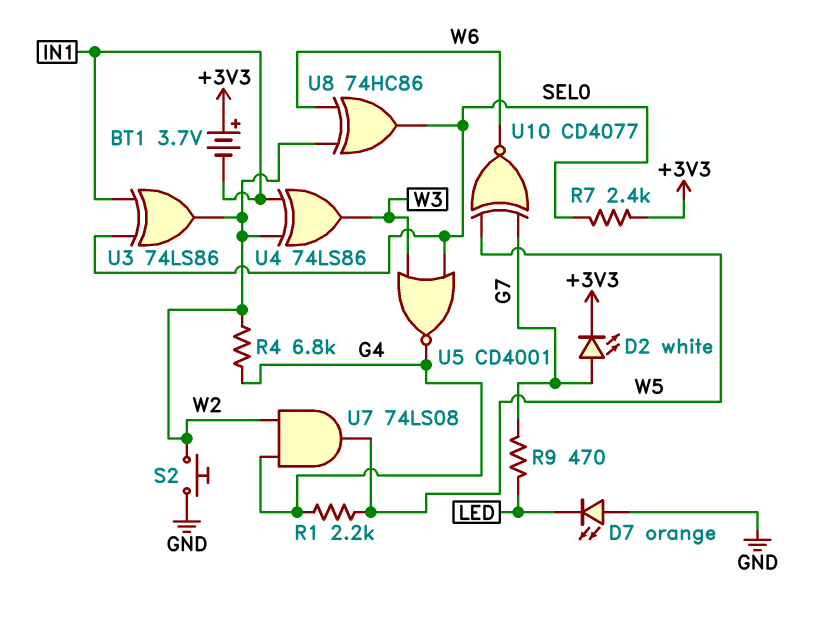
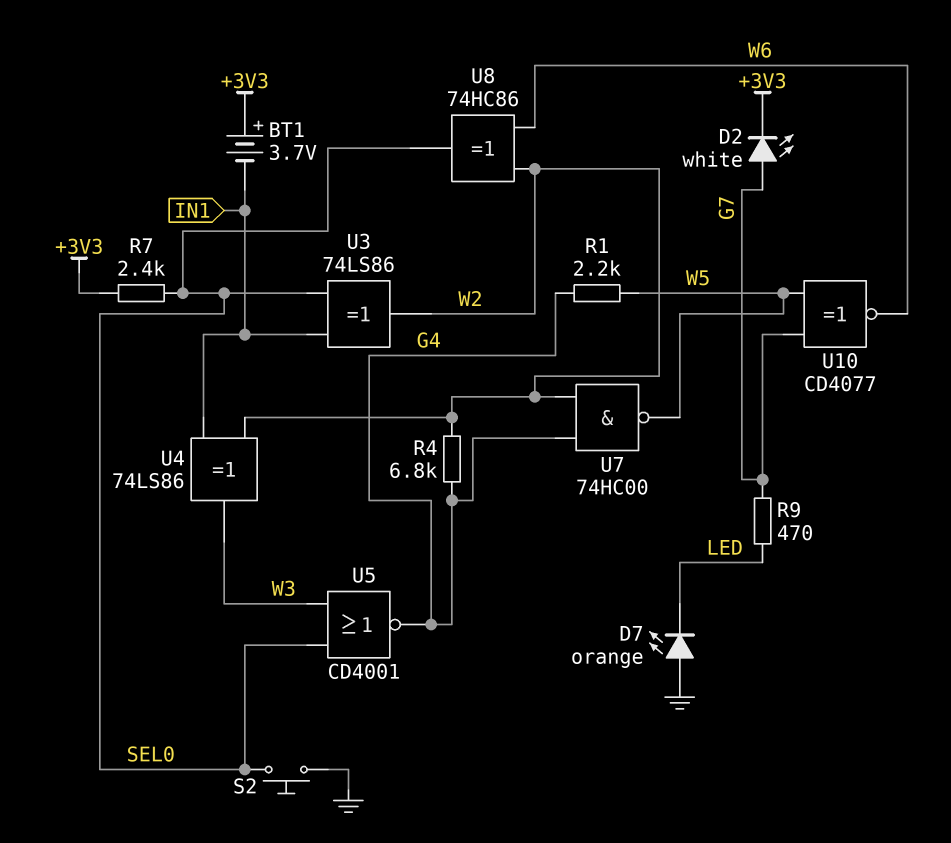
S2: button (GND, W2) -> button (GND, SEL0)
U7: AND 74LS08 (in G4, in W2, out W5) -> NAND 74HC00 (in G4, in W2, out W5)

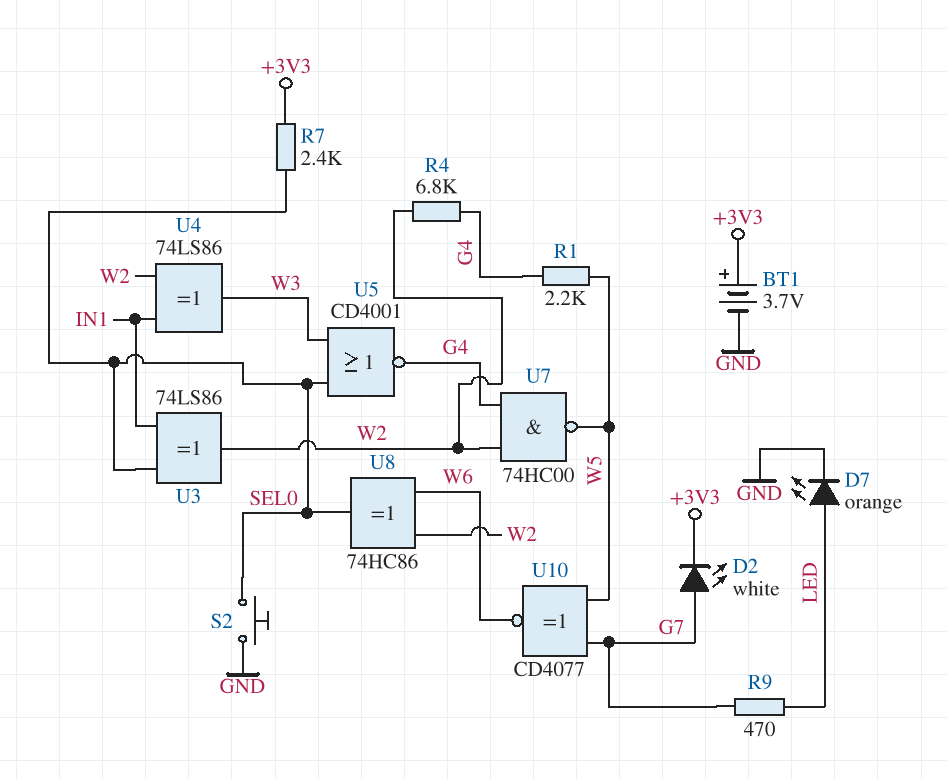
BT1: 3.7V (plus +3V3, minus IN1) -> 3.7V (plus +3V3, minus GND)
D7: LED orange (A GND, K LED) -> LED orange (A LED, K GND)

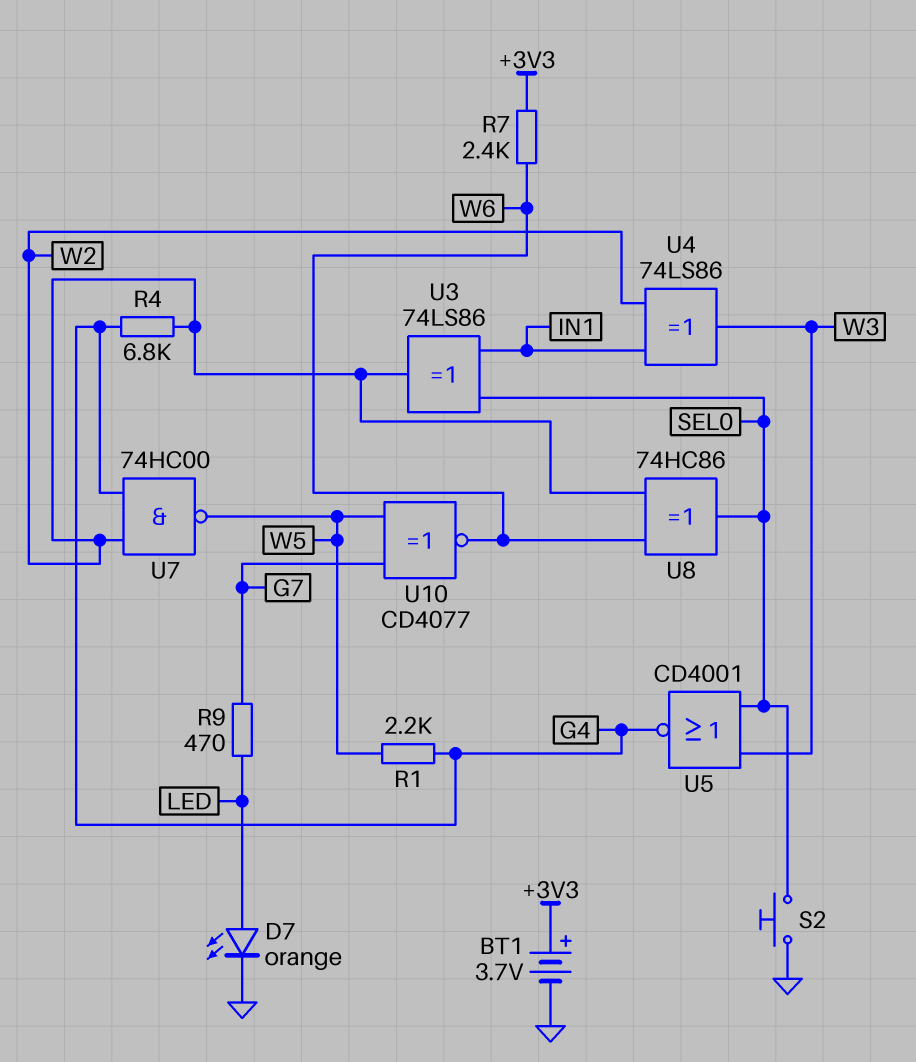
D2: LED white (A G7, K +3V3) -> none
R7: 2.4k (+3V3, SEL0) -> 2.4k (+3V3, W6)

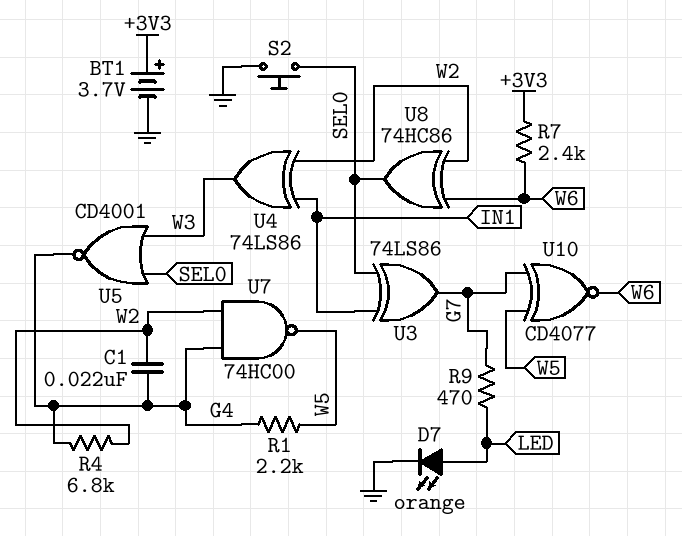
C1: none -> 22nF (G4, W2)
U3: XOR 74LS86 (in IN1, in SEL0, out W2) -> XOR 74LS86 (in IN1, in SEL0, out G7)

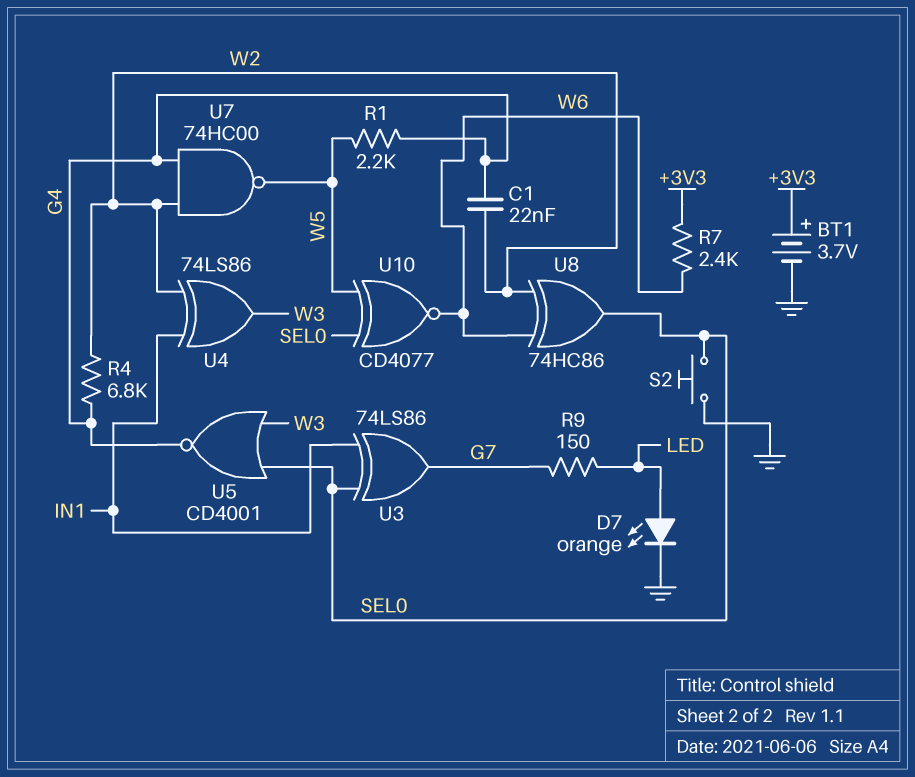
R9: 470 (G7, LED) -> 150 (G7, LED)
U10: XNOR CD4077 (in G7, in W5, out W6) -> XNOR CD4077 (in SEL0, in W5, out W6)

